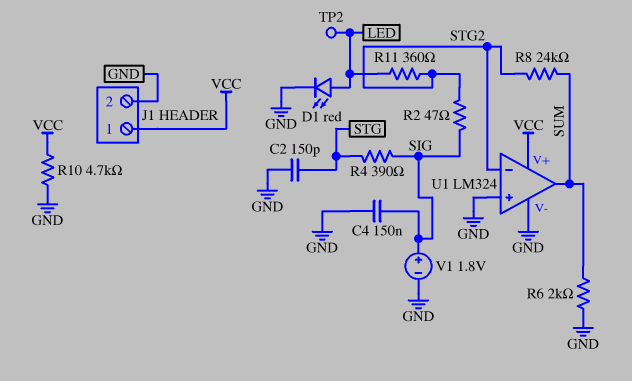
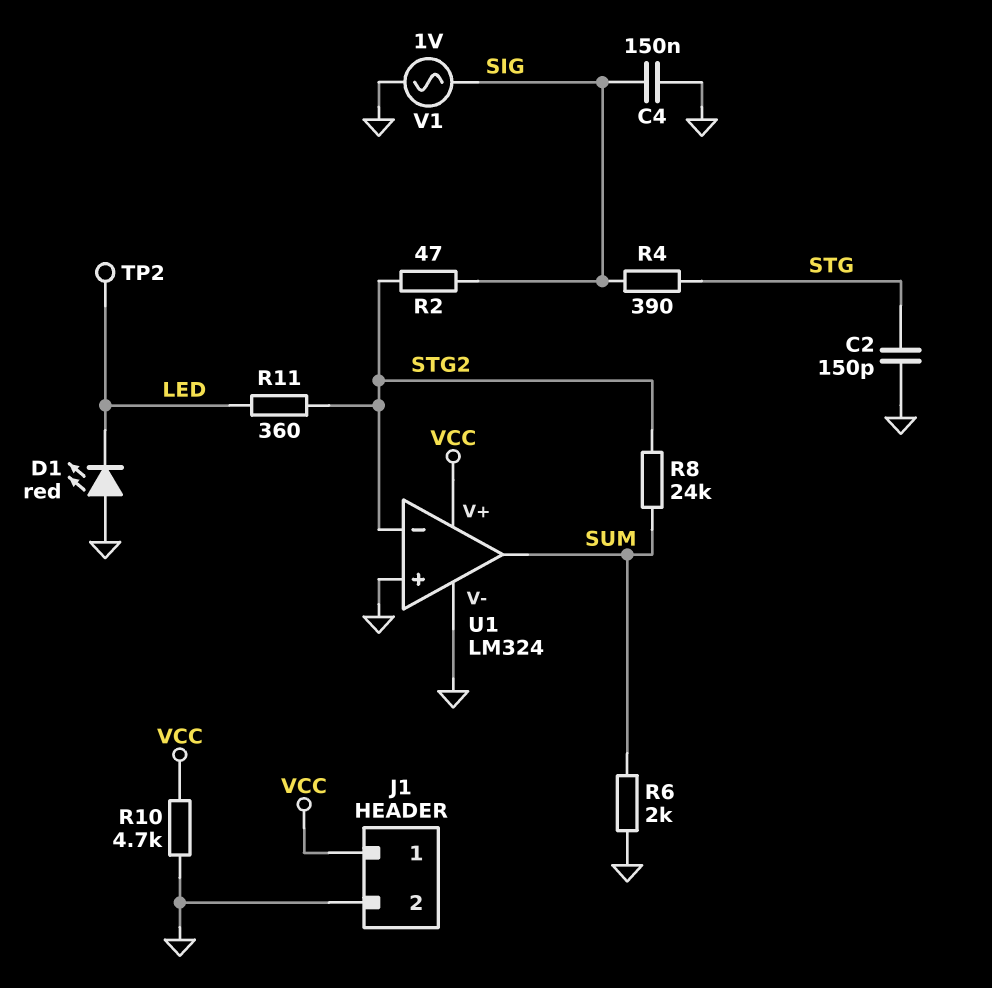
D1: LED red (A LED, K GND) -> LED red (A GND, K LED)
V1: 1.8V (plus SIG, minus GND) -> AC 1V (GND, SIG)

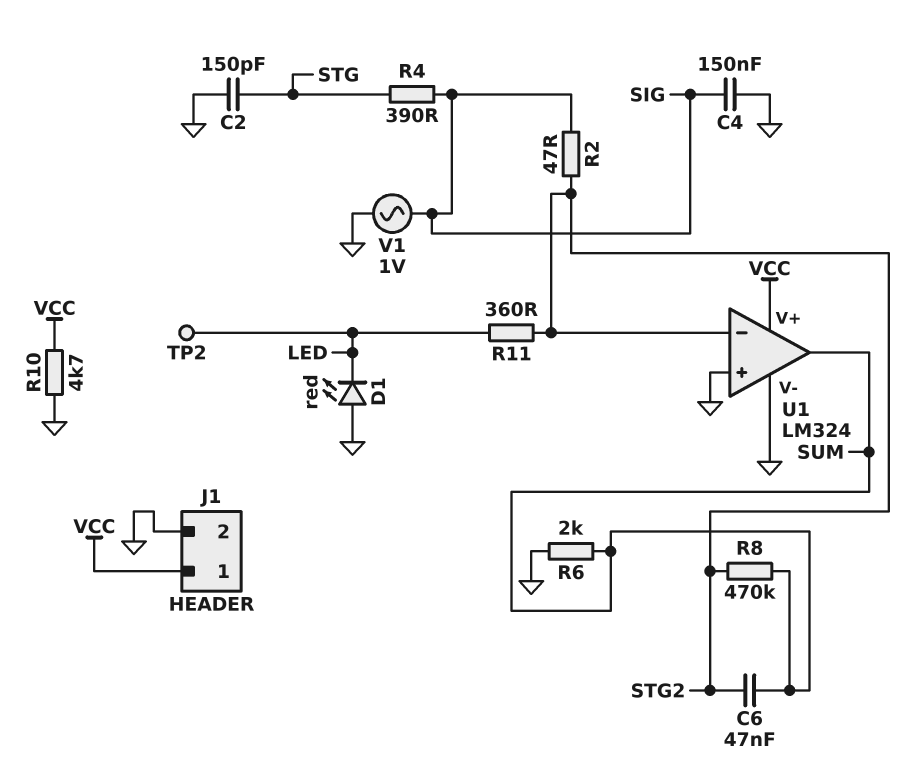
C6: none -> 47nF (STG2, SUM)
R8: 24k (STG2, SUM) -> 470k (STG2, SUM)

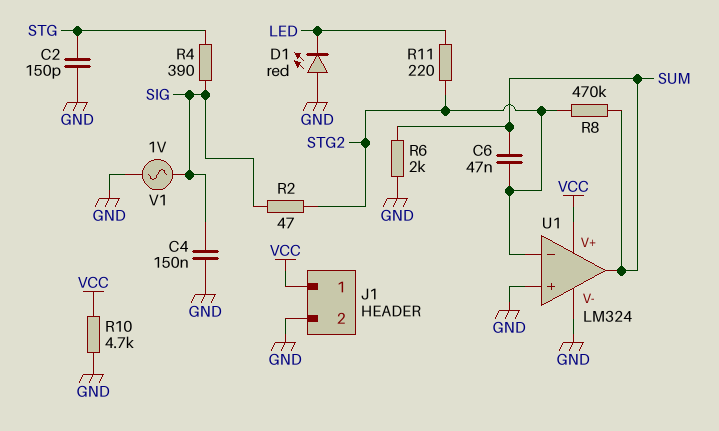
R11: 360 (LED, STG2) -> 220 (LED, STG2)
TP2: test point (LED) -> none

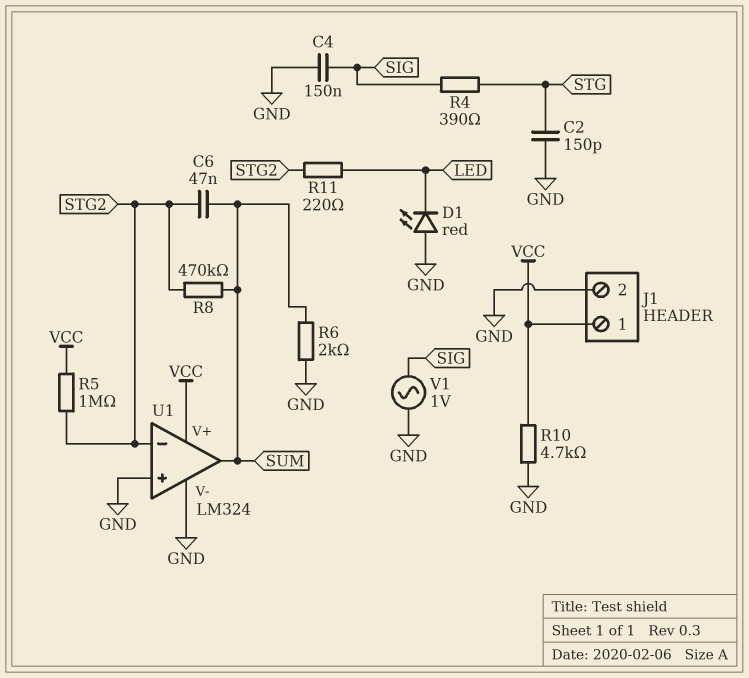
R2: 47 (SIG, STG2) -> none
R5: none -> 1M (STG2, VCC)

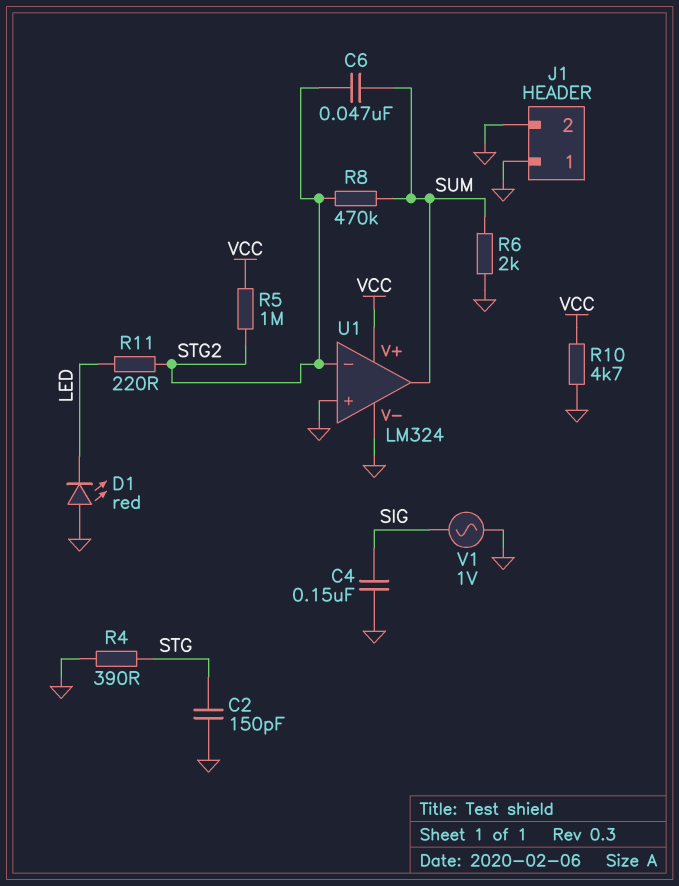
J1 pin 1: VCC -> GND
R4: 390 (SIG, STG) -> 390 (GND, STG)

